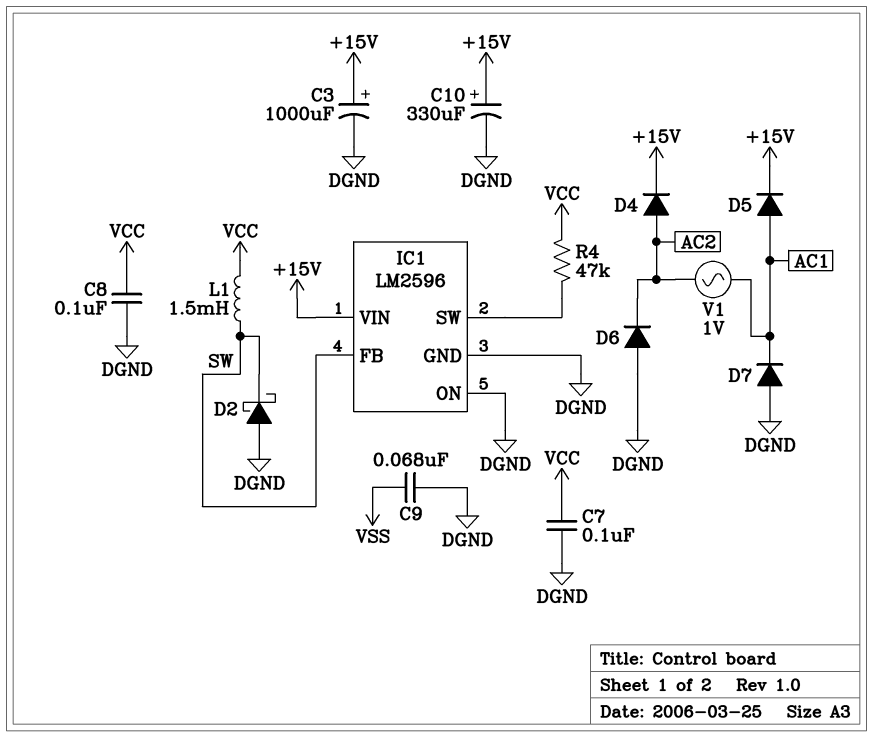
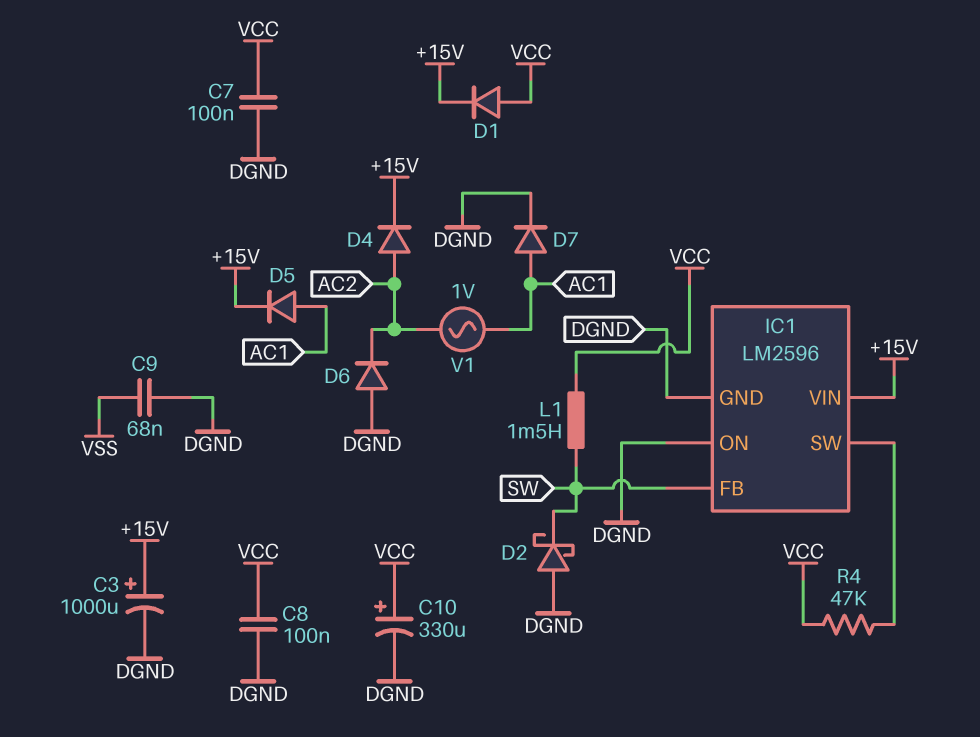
C10: 330uF (plus +15V, minus DGND) -> 330uF (plus VCC, minus DGND)
D1: none -> diode (A VCC, K +15V)
D7: diode (A DGND, K AC1) -> diode (A AC1, K DGND)

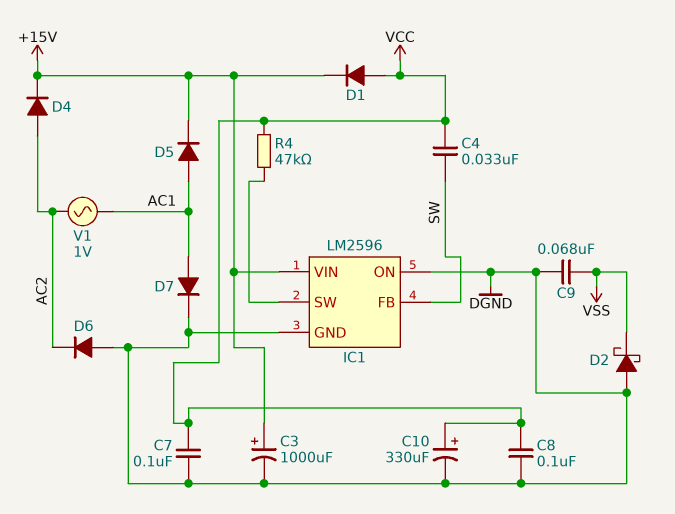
C4: none -> 33nF (SW, VCC)
D2: schottky (A DGND, K SW) -> schottky (A DGND, K VSS)
L1: 1.5mH (SW, VCC) -> none

